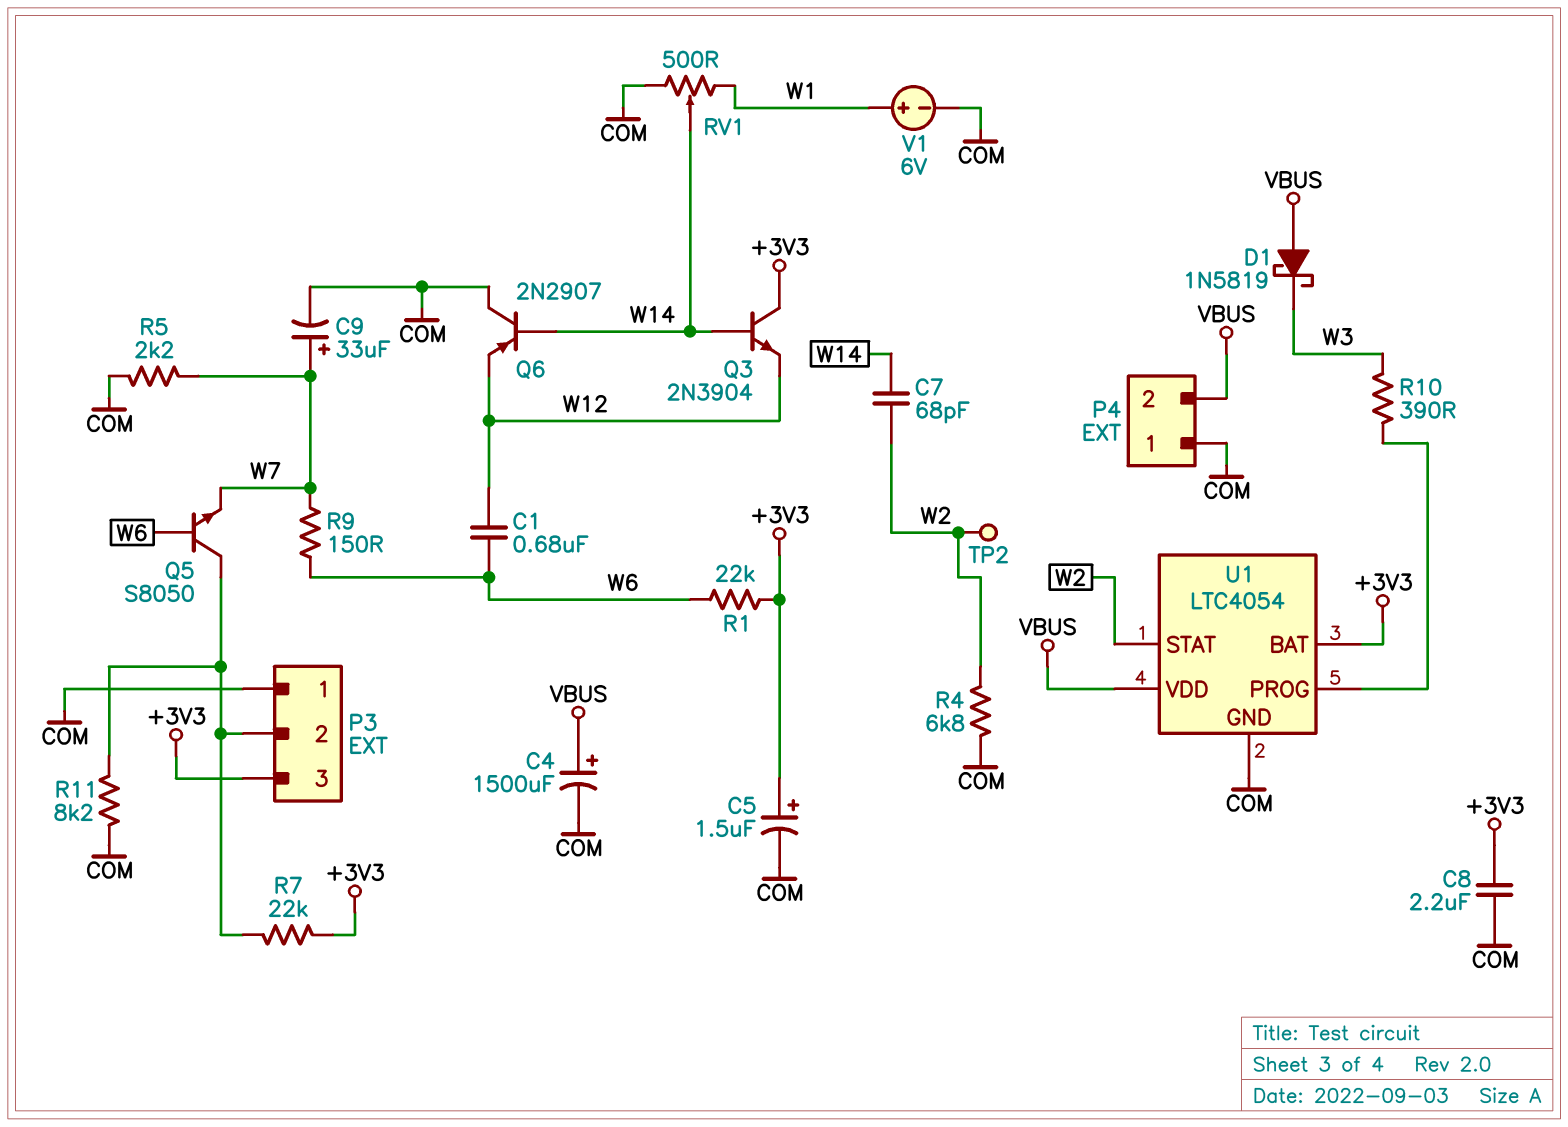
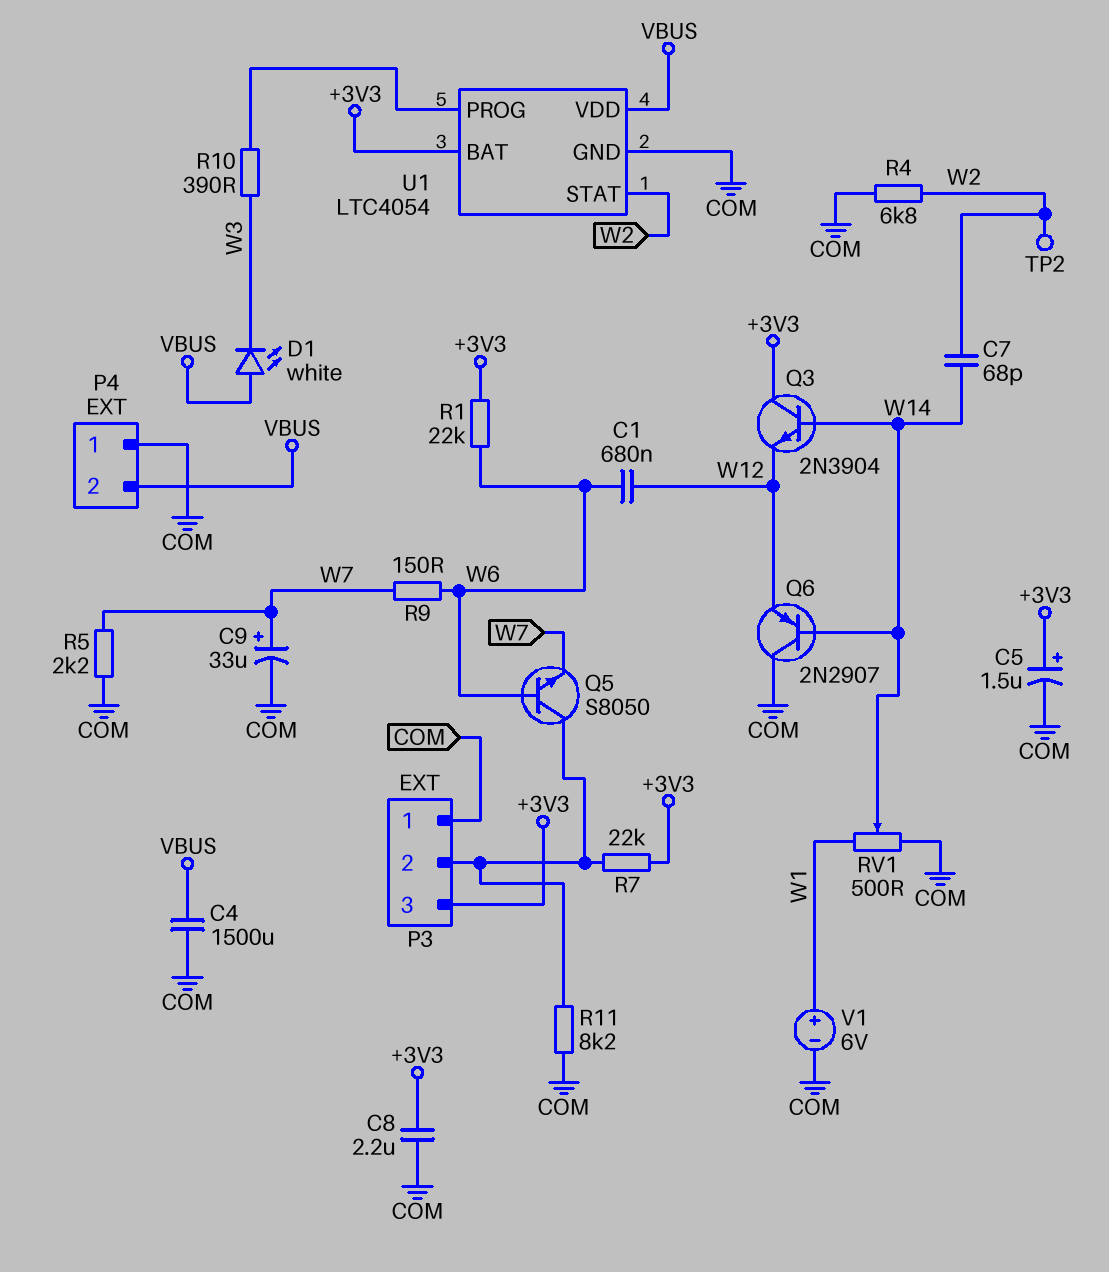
C4: 1500uF (plus VBUS, minus COM) -> 1500uF (COM, VBUS)
D1: schottky 1N5819 (A VBUS, K W3) -> LED white (A VBUS, K W3)

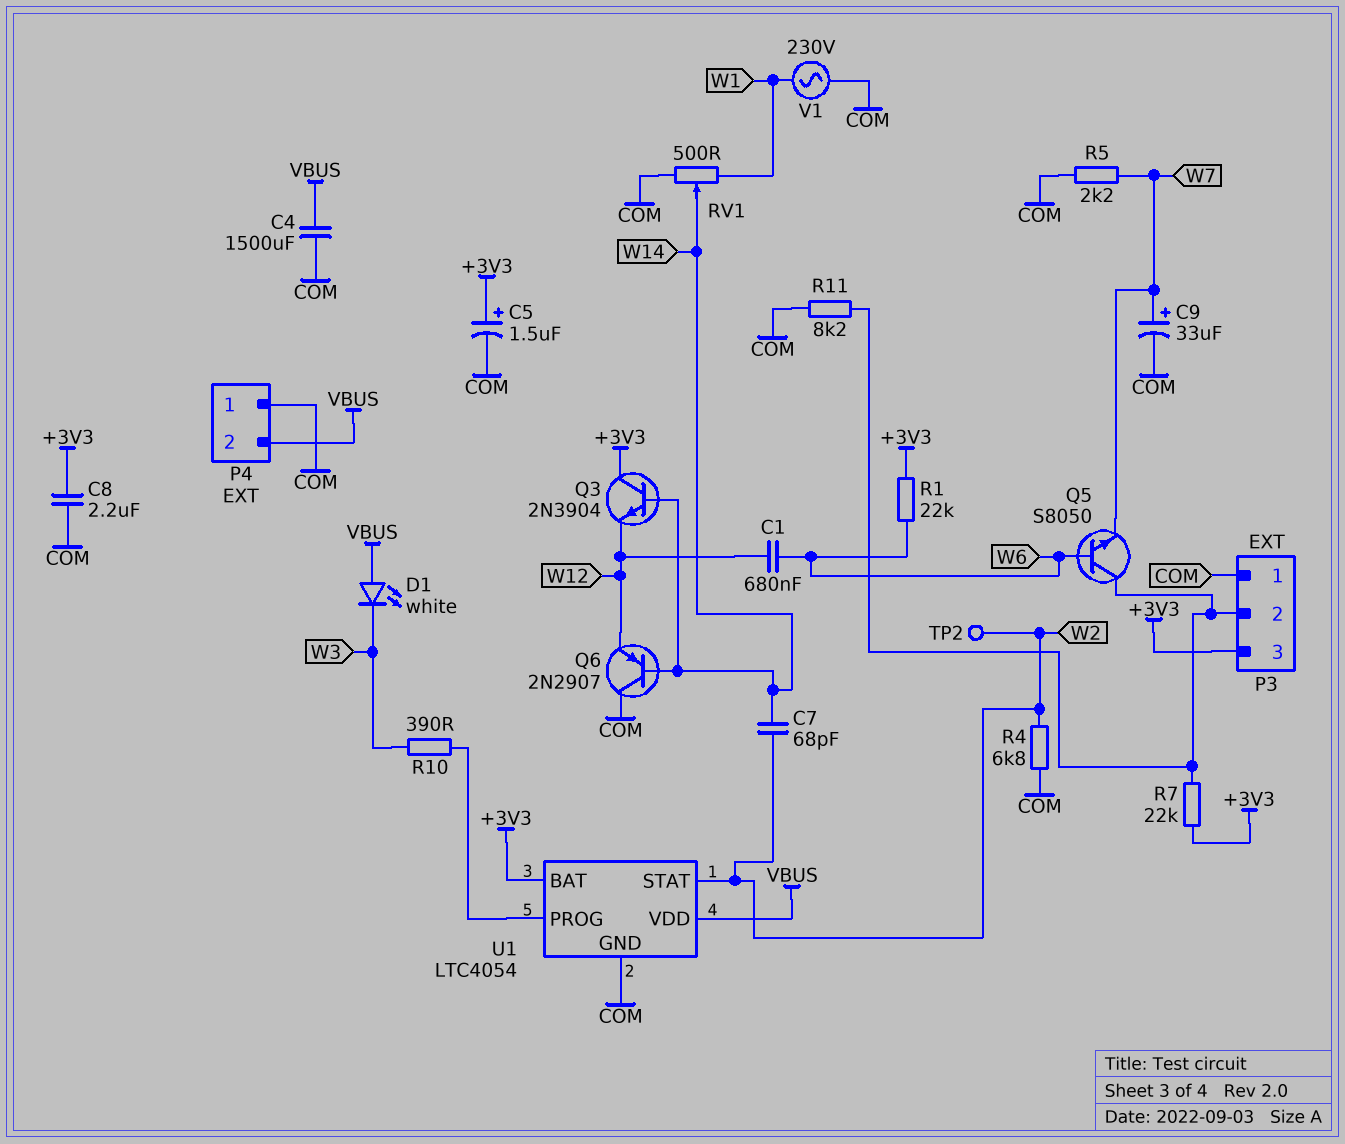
R9: 150 (W6, W7) -> none
V1: 6V (plus W1, minus COM) -> AC 230V (COM, W1)

